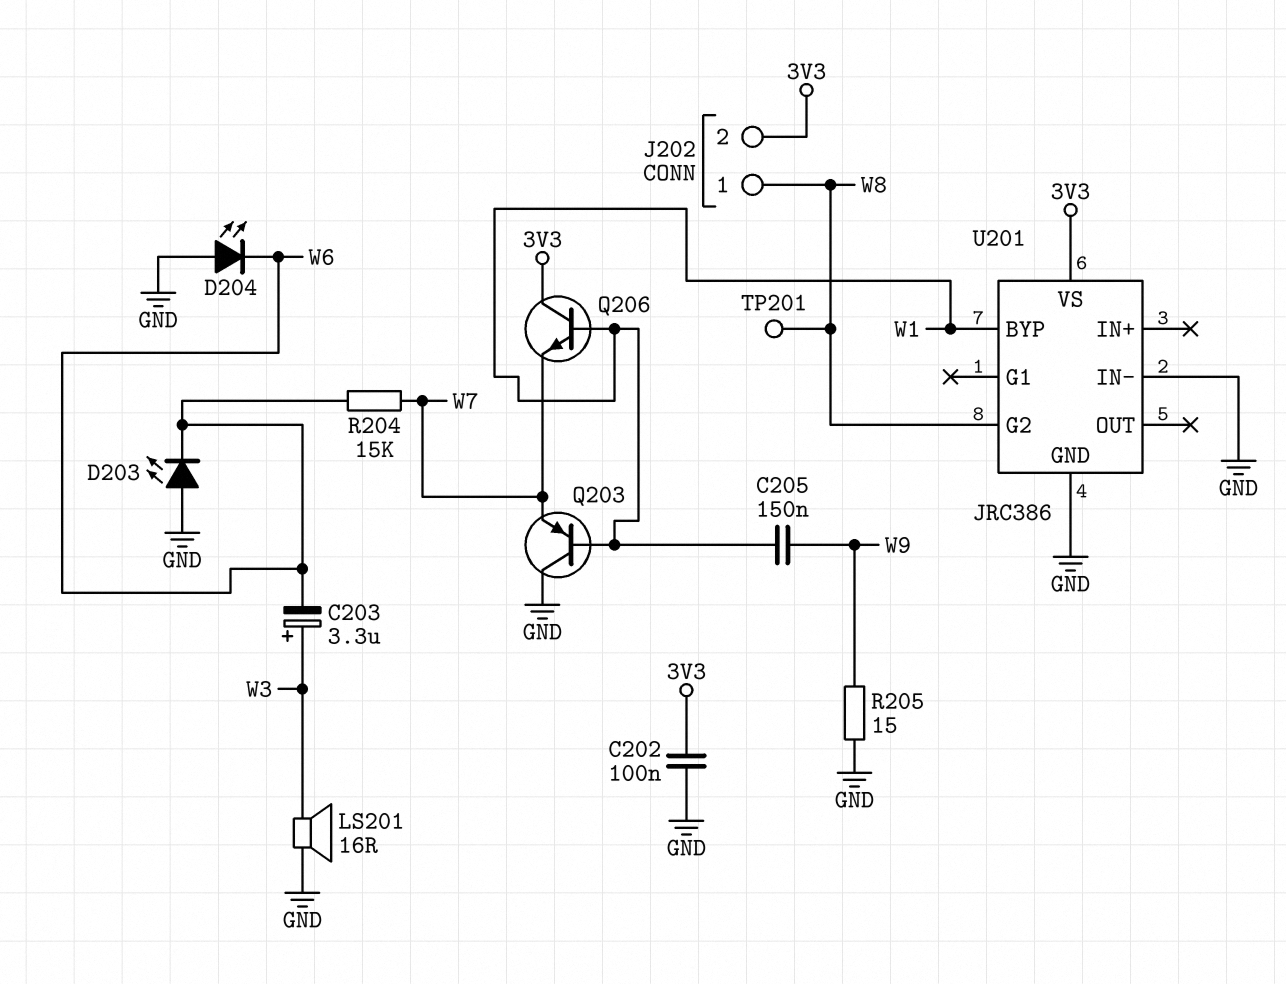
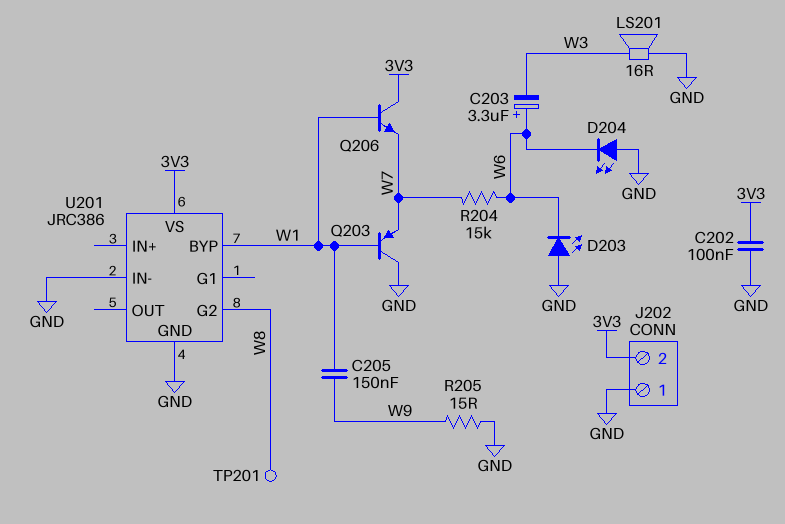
C203: 3.3uF (plus W3, minus W6) -> 3.3uF (plus W6, minus W3)
J202 pin 1: W8 -> GND

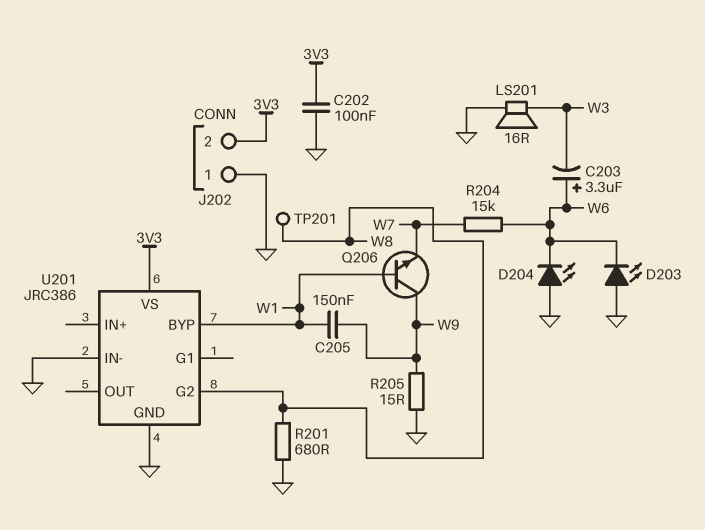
Q203: PNP (B W1, C GND, E W7) -> none
Q206: NPN (B W1, C 3V3, E W7) -> NPN (B W1, C W9, E W7)
R201: none -> 680 (GND, W8)

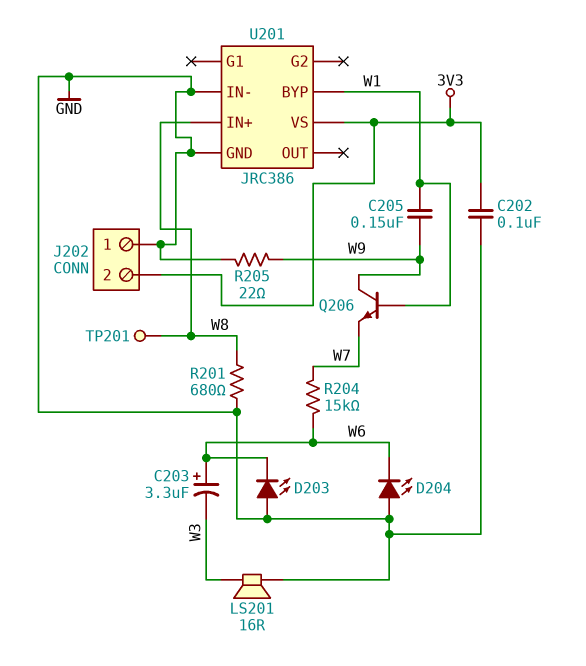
R205: 15 (GND, W9) -> 22 (GND, W9)
U201 pin G2: W8 -> none
U201 pin IN+: none -> W8

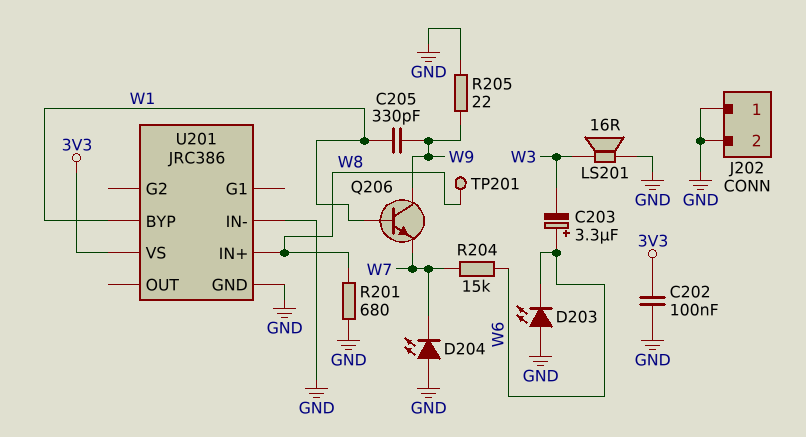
C205: 150nF (W1, W9) -> 330pF (W1, W9)
D204: LED (A GND, K W6) -> LED (A GND, K W7)
J202 pin 2: 3V3 -> GND

